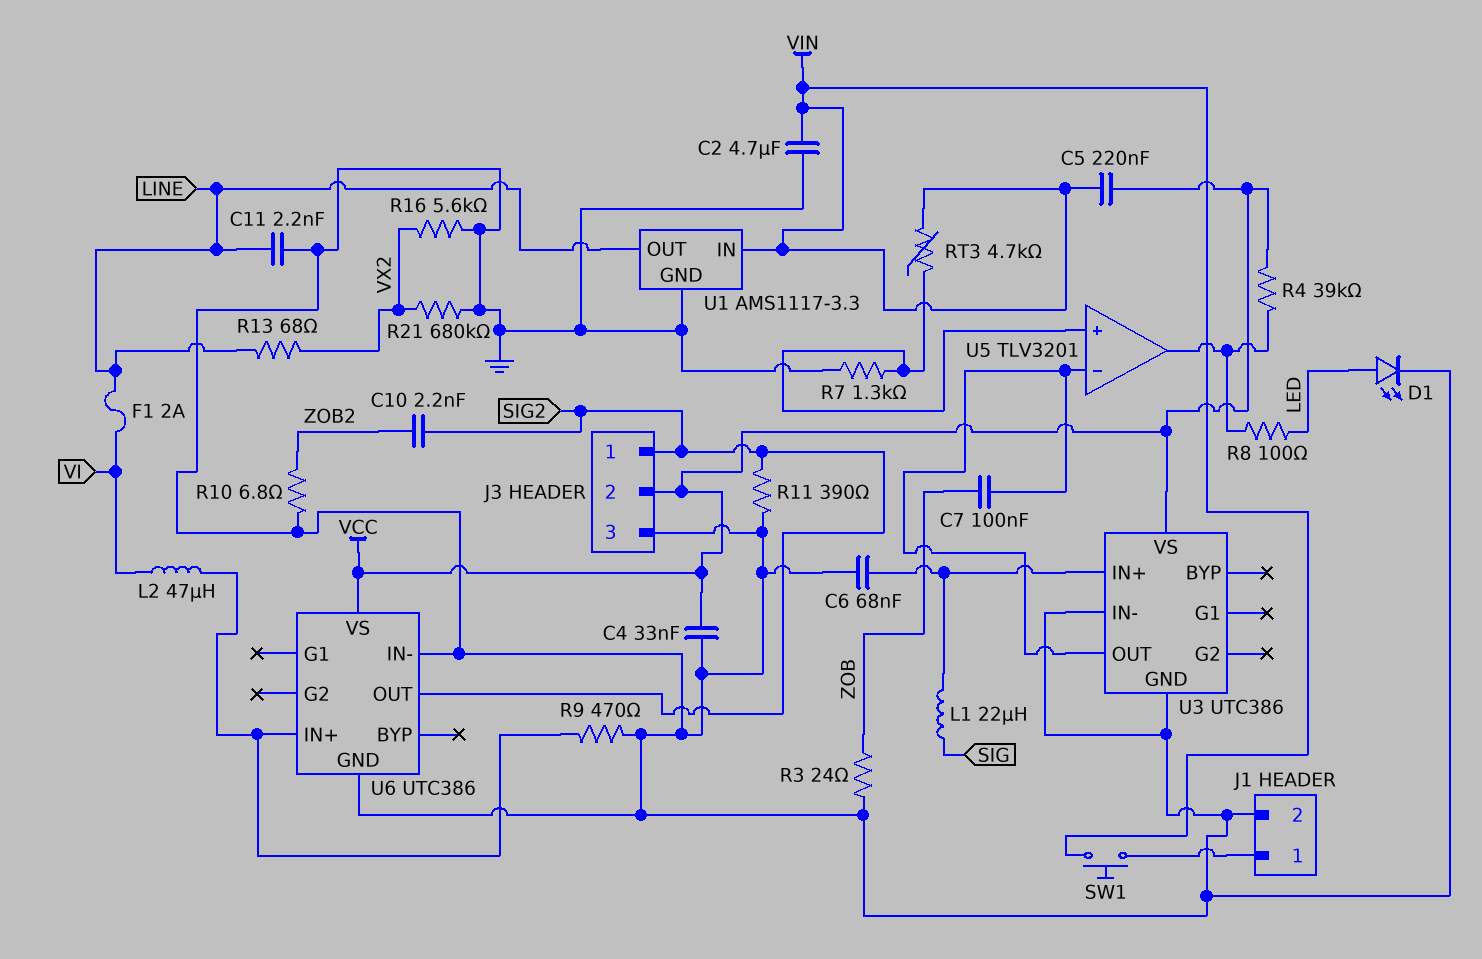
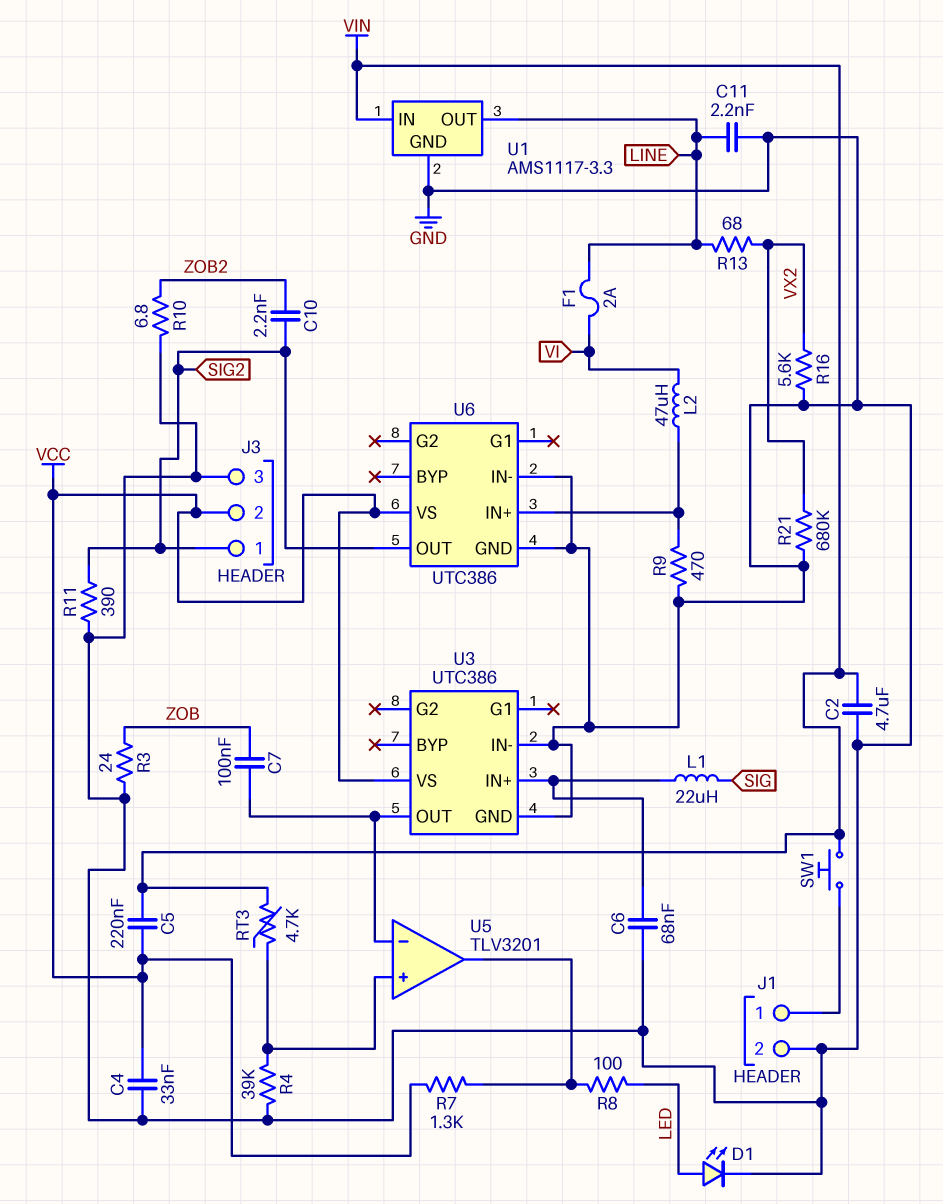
R4: 39k (U5/out, VCC) -> 39k (GND, U5/in+)
R7: 1.3k (GND, U5/in+) -> 1.3k (U5/out, VCC)

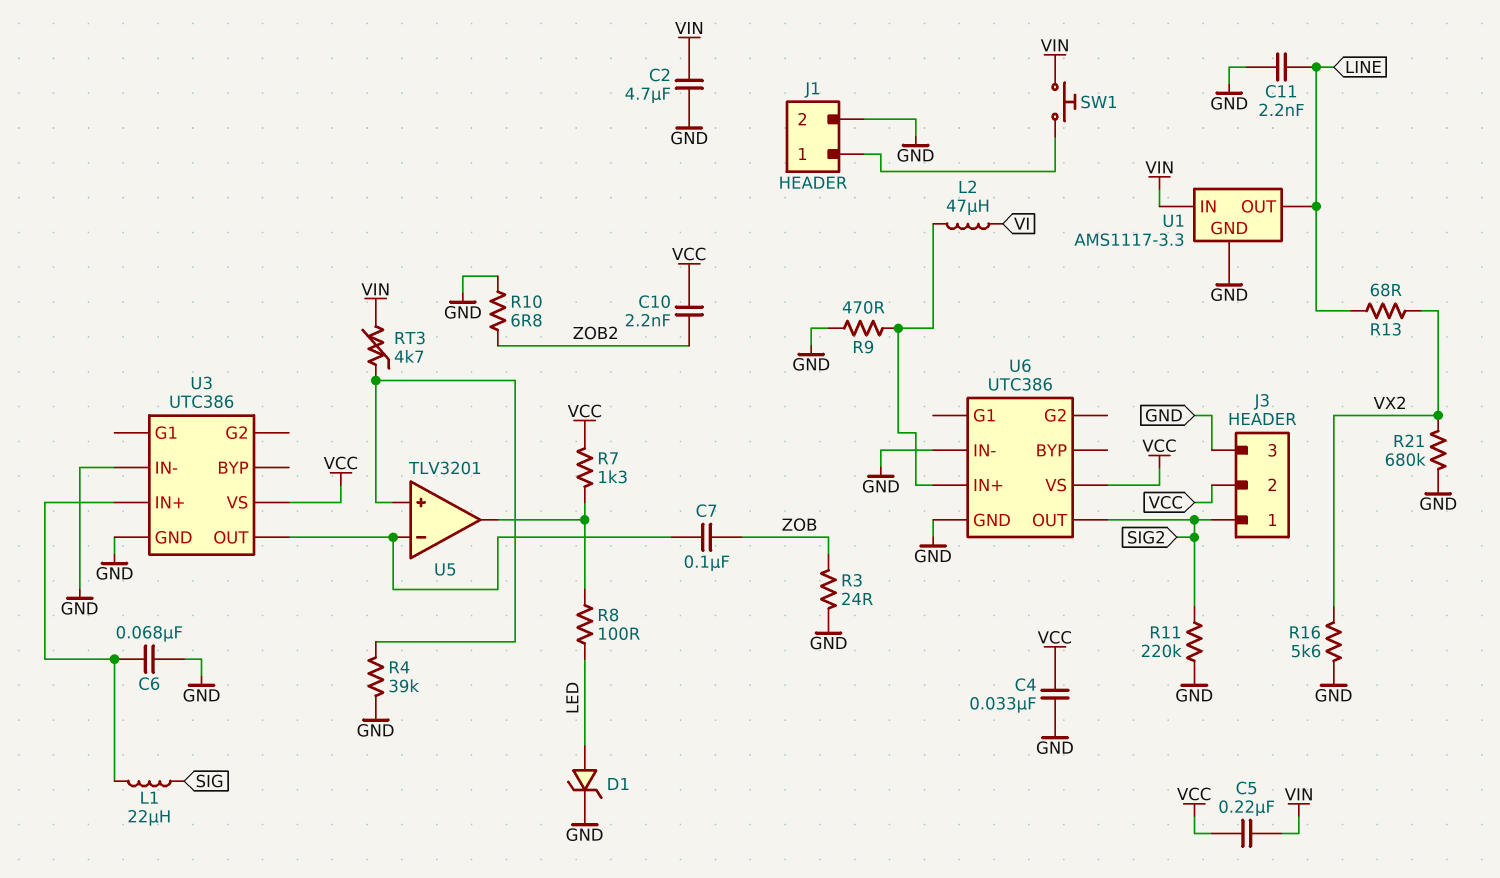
C10: 2.2nF (SIG2, ZOB2) -> 2.2nF (VCC, ZOB2)
D1: LED (A LED, K GND) -> zener (A LED, K GND)
F1: 2A (LINE, VI) -> none
R11: 390 (GND, SIG2) -> 220k (GND, SIG2)

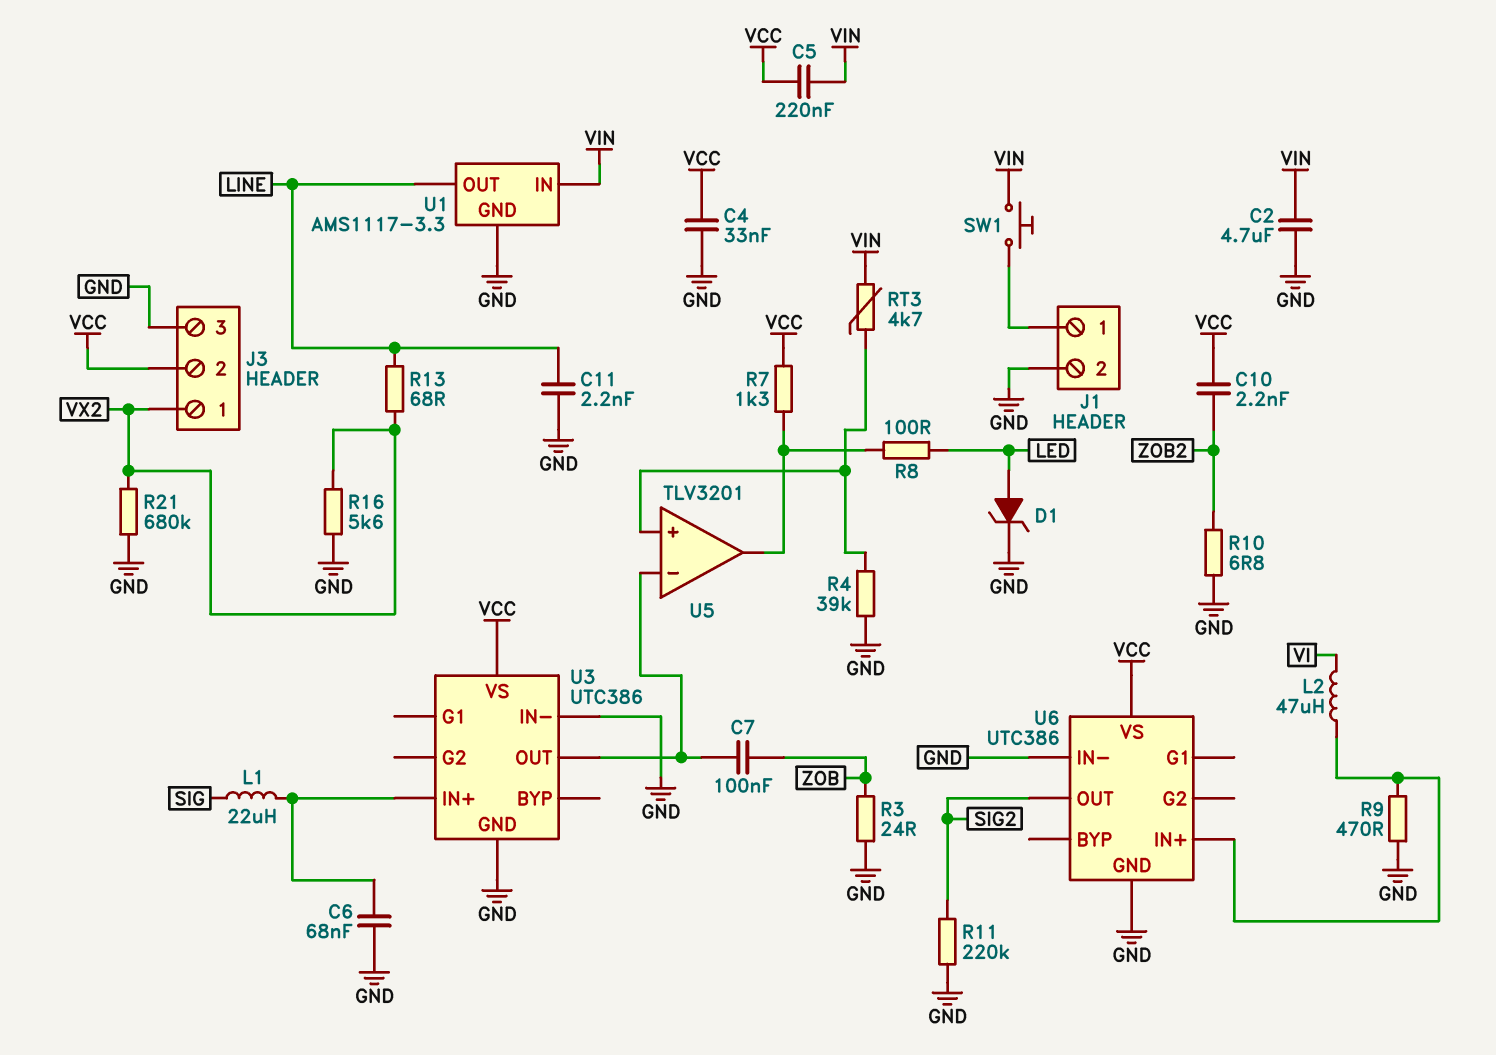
J3 pin 1: SIG2 -> VX2

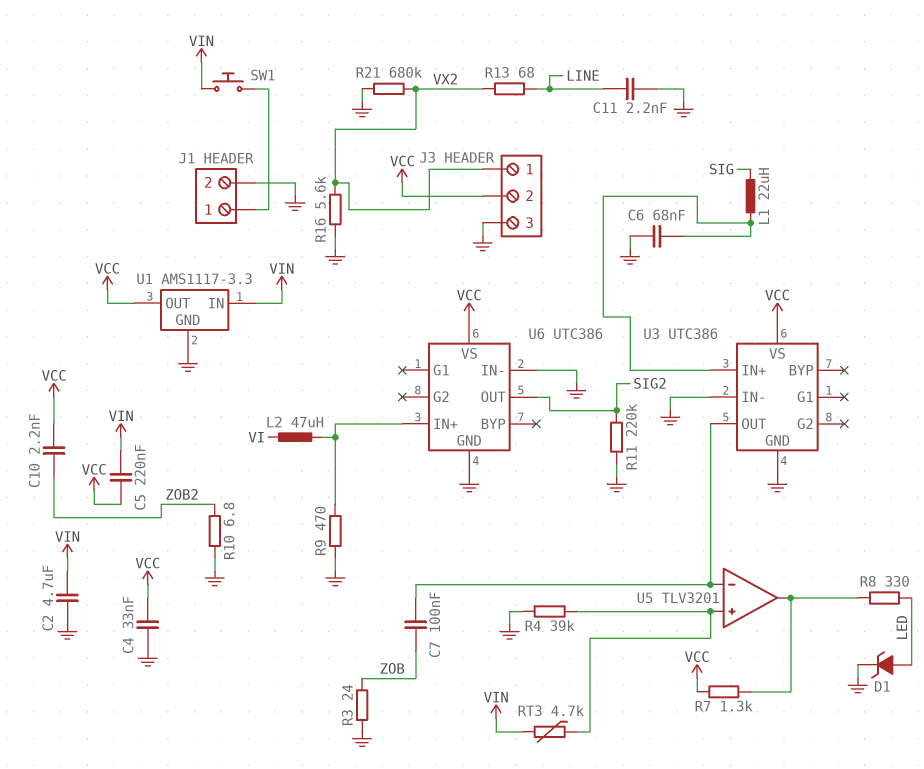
R8: 100 (LED, U5/out) -> 330 (LED, U5/out)
U1 pin OUT: LINE -> VCC

